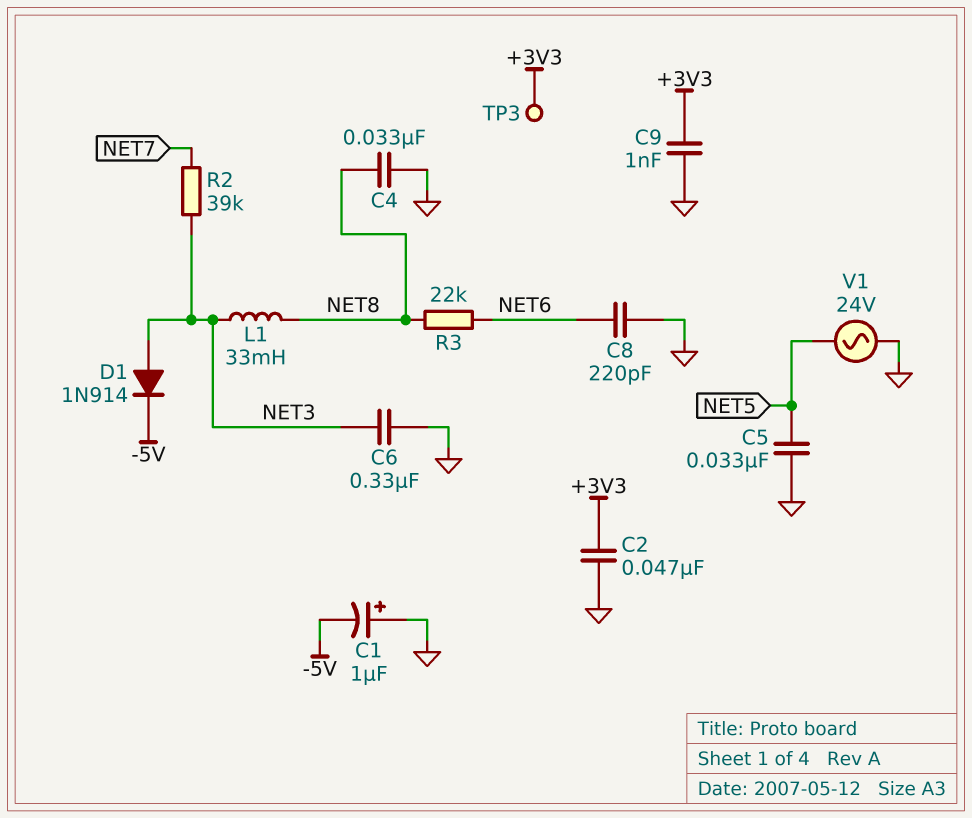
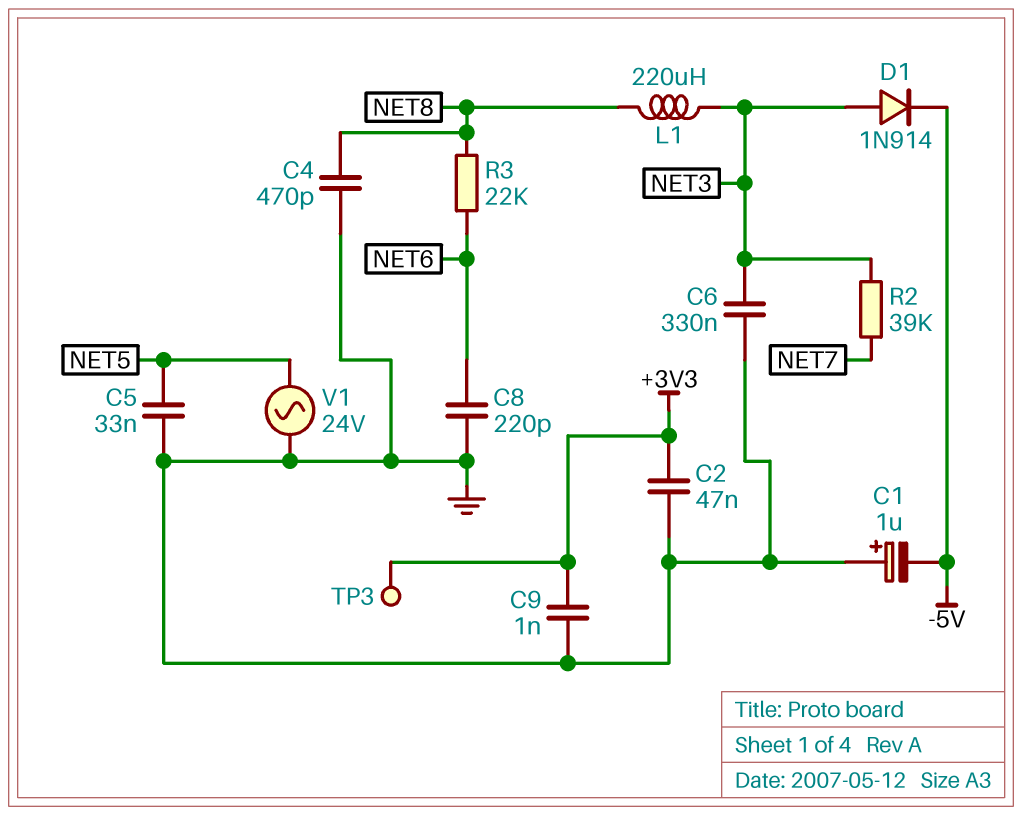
C4: 33nF (GND, NET8) -> 470pF (GND, NET8)
L1: 33mH (NET3, NET8) -> 220uH (NET3, NET8)

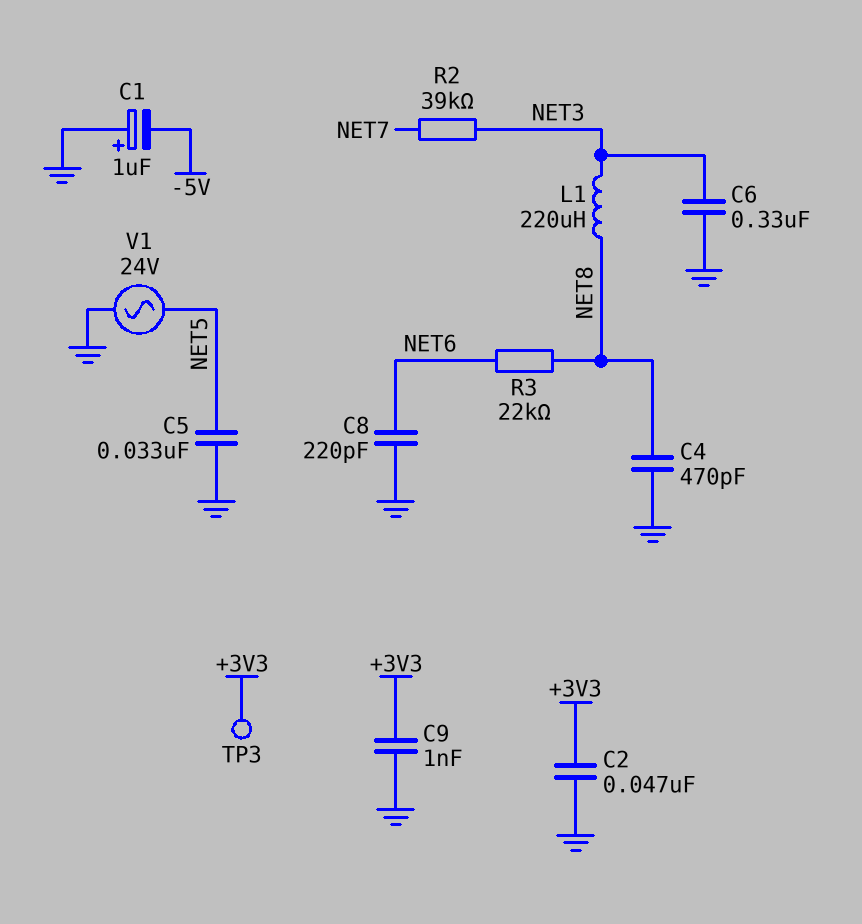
D1: diode 1N914 (A NET3, K -5V) -> none

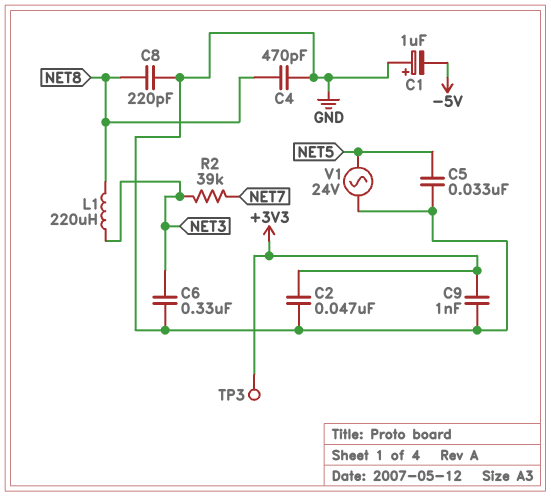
C8: 220pF (GND, NET6) -> 220pF (GND, NET8)
R3: 22k (NET6, NET8) -> none

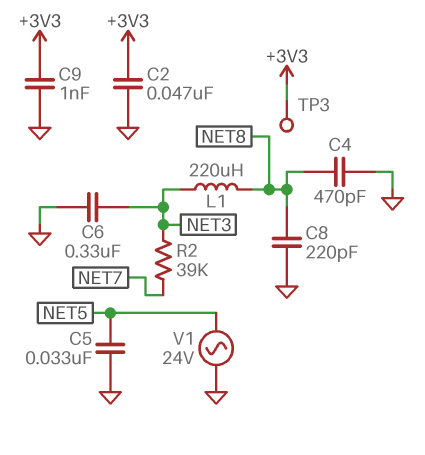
C1: 1uF (plus GND, minus -5V) -> none

